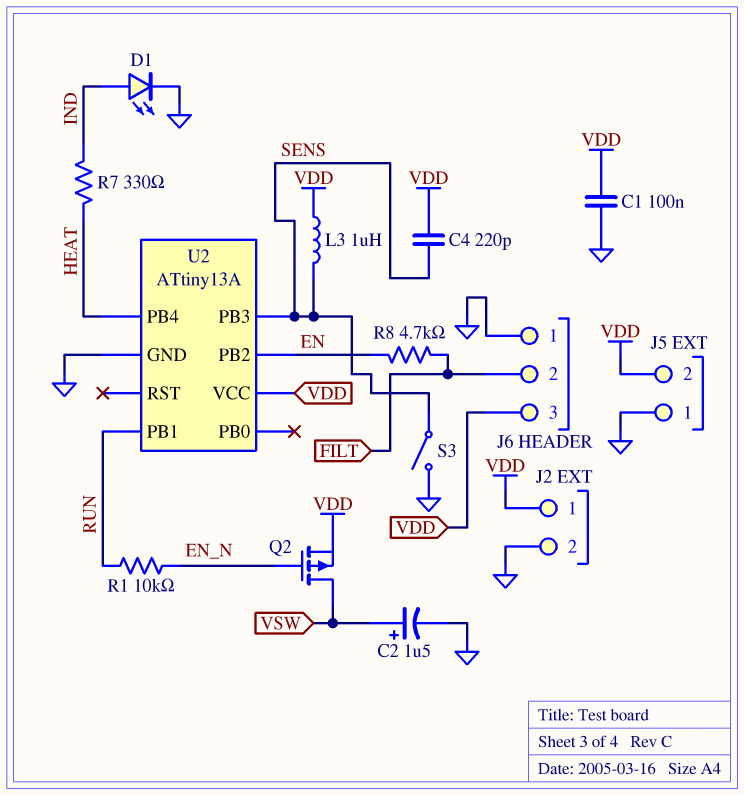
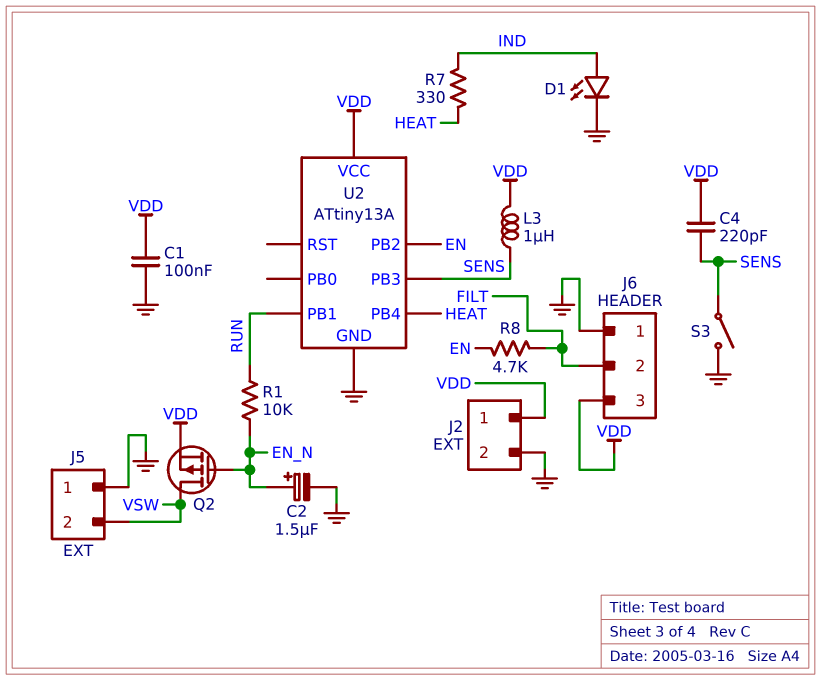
C2: 1.5uF (plus VSW, minus GND) -> 1.5uF (plus EN_N, minus GND)
J5 pin 2: VDD -> VSW

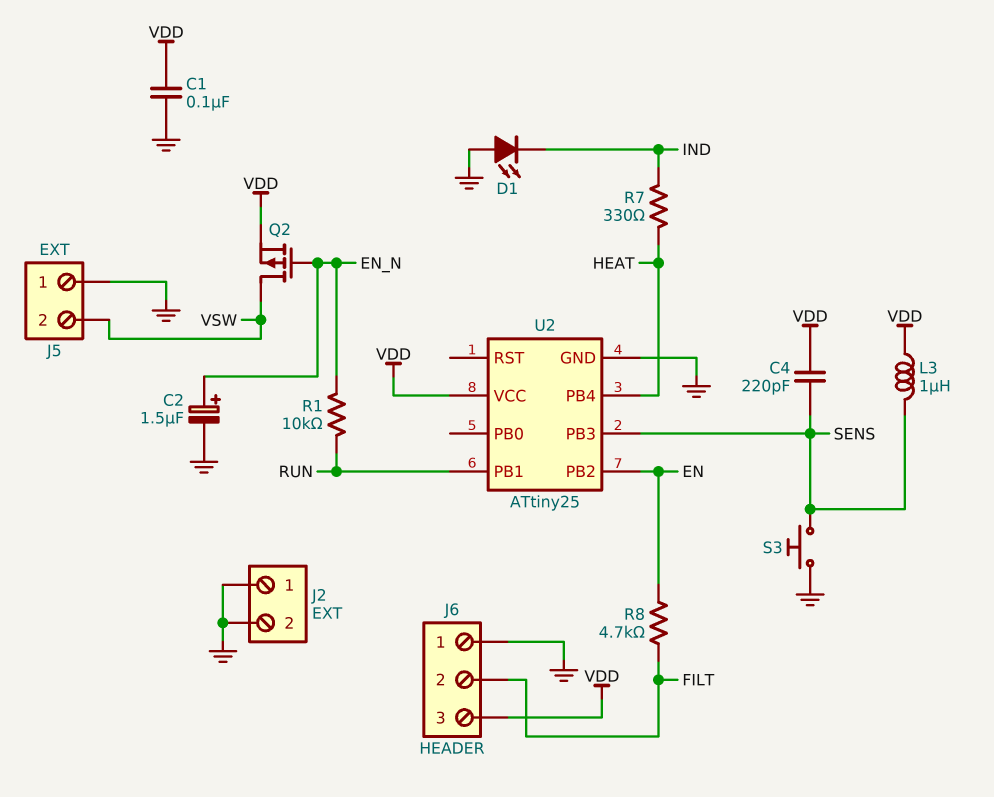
D1: LED (A IND, K GND) -> LED (A GND, K IND)
J2 pin 1: VDD -> GND
S3: switch (GND, SENS) -> button (GND, SENS)
U2: ATtiny13A -> ATtiny25

